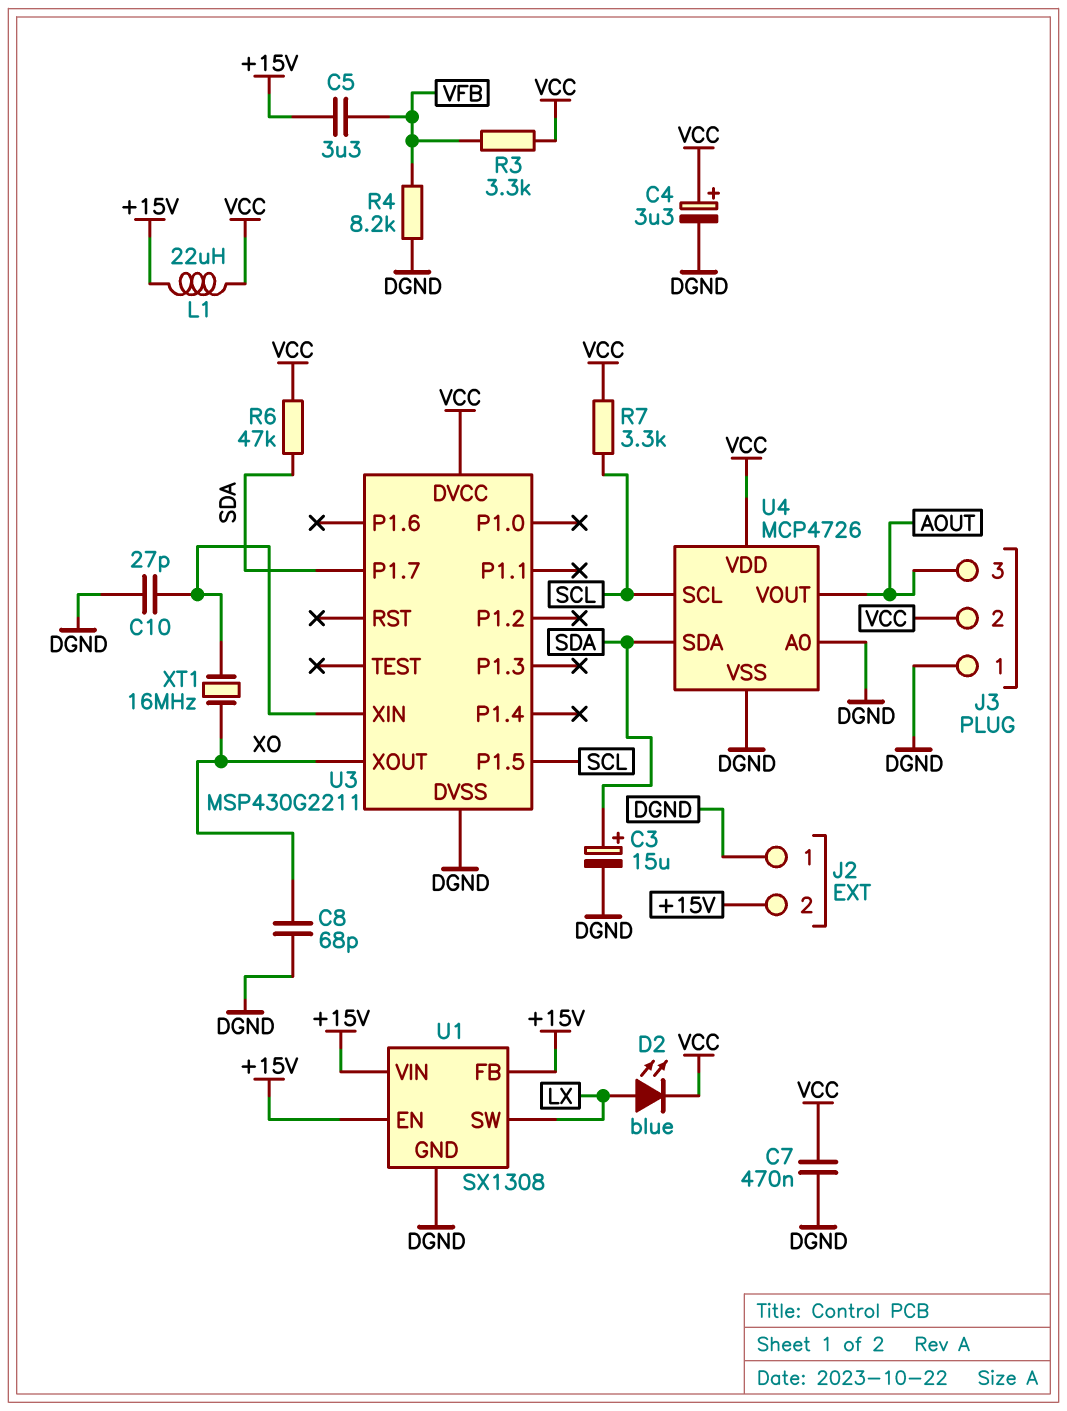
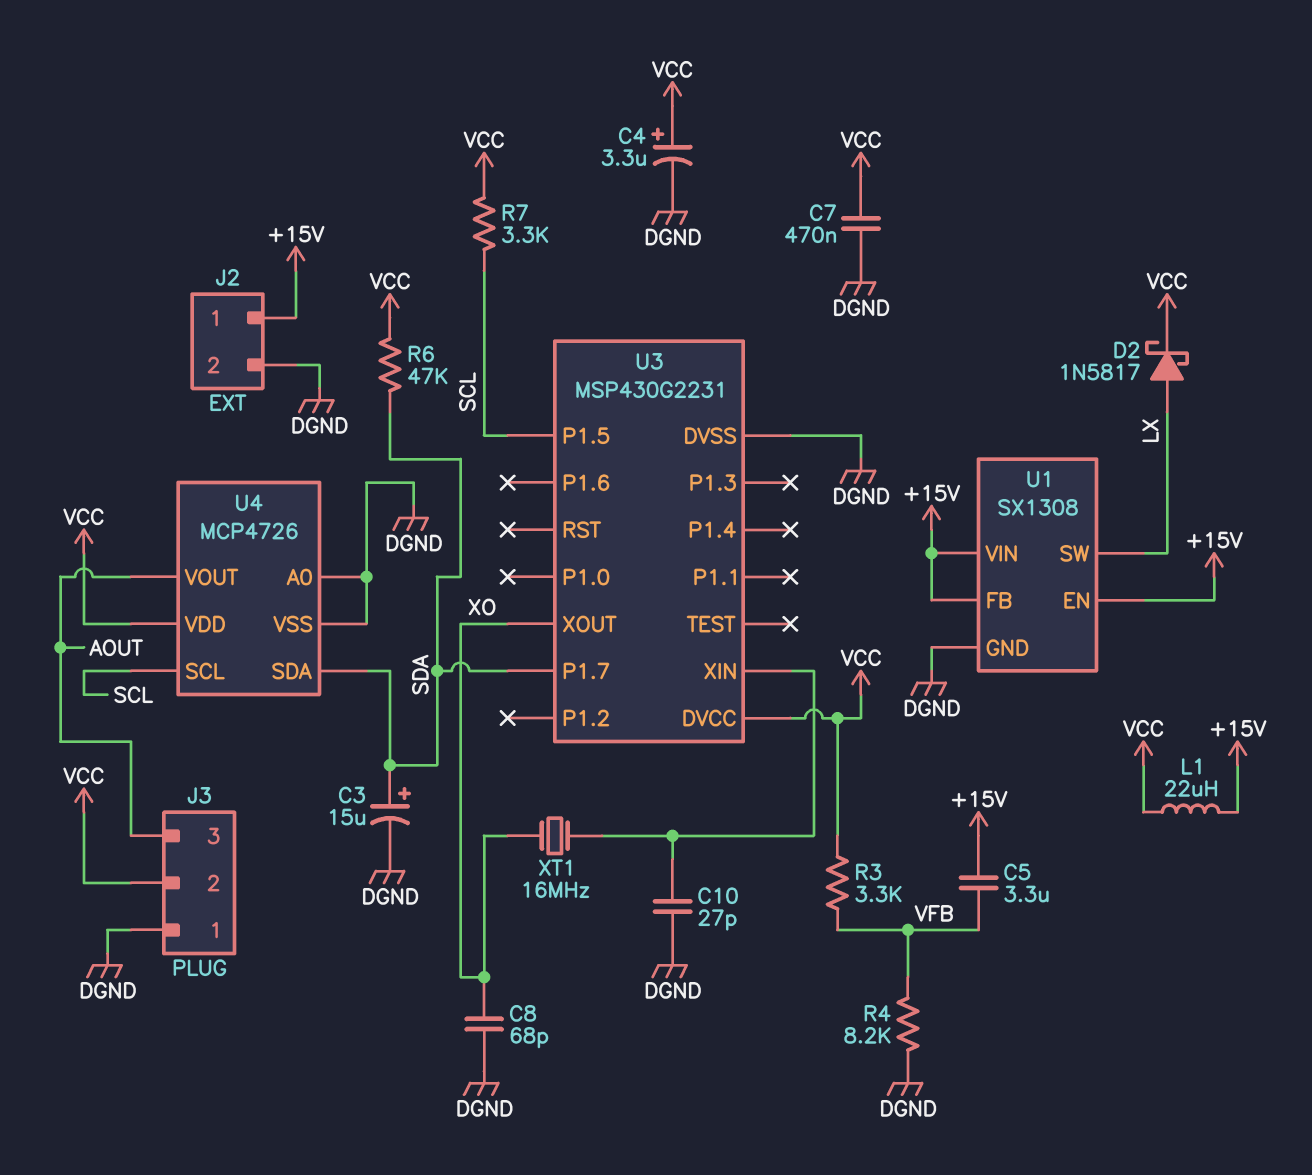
D2: LED blue (A LX, K VCC) -> schottky 1N5817 (A LX, K VCC)
J2 pin 1: DGND -> +15V
J2 pin 2: +15V -> DGND
U3: MSP430G2211 -> MSP430G2231

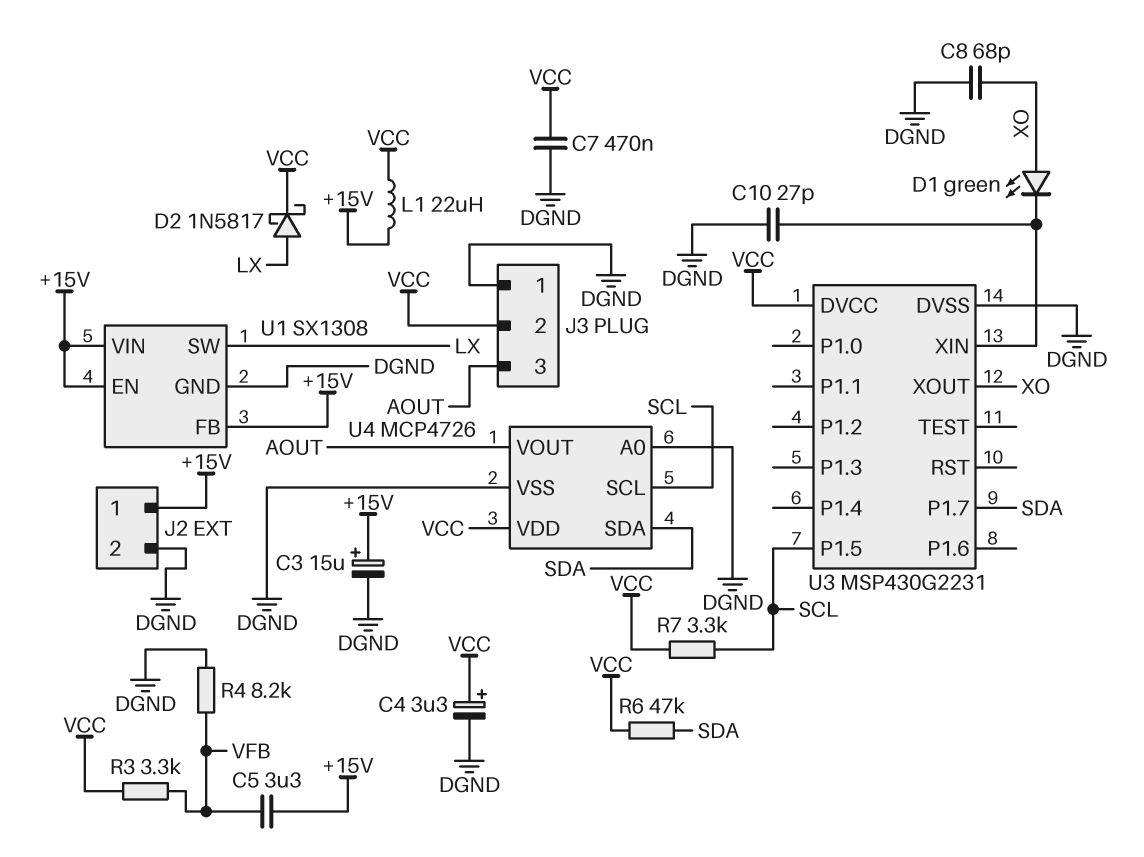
C3: 15uF (plus SDA, minus DGND) -> 15uF (plus +15V, minus DGND)
D1: none -> LED green (A XO, K U3/XIN)
XT1: 16MHz (U3/XIN, XO) -> none

